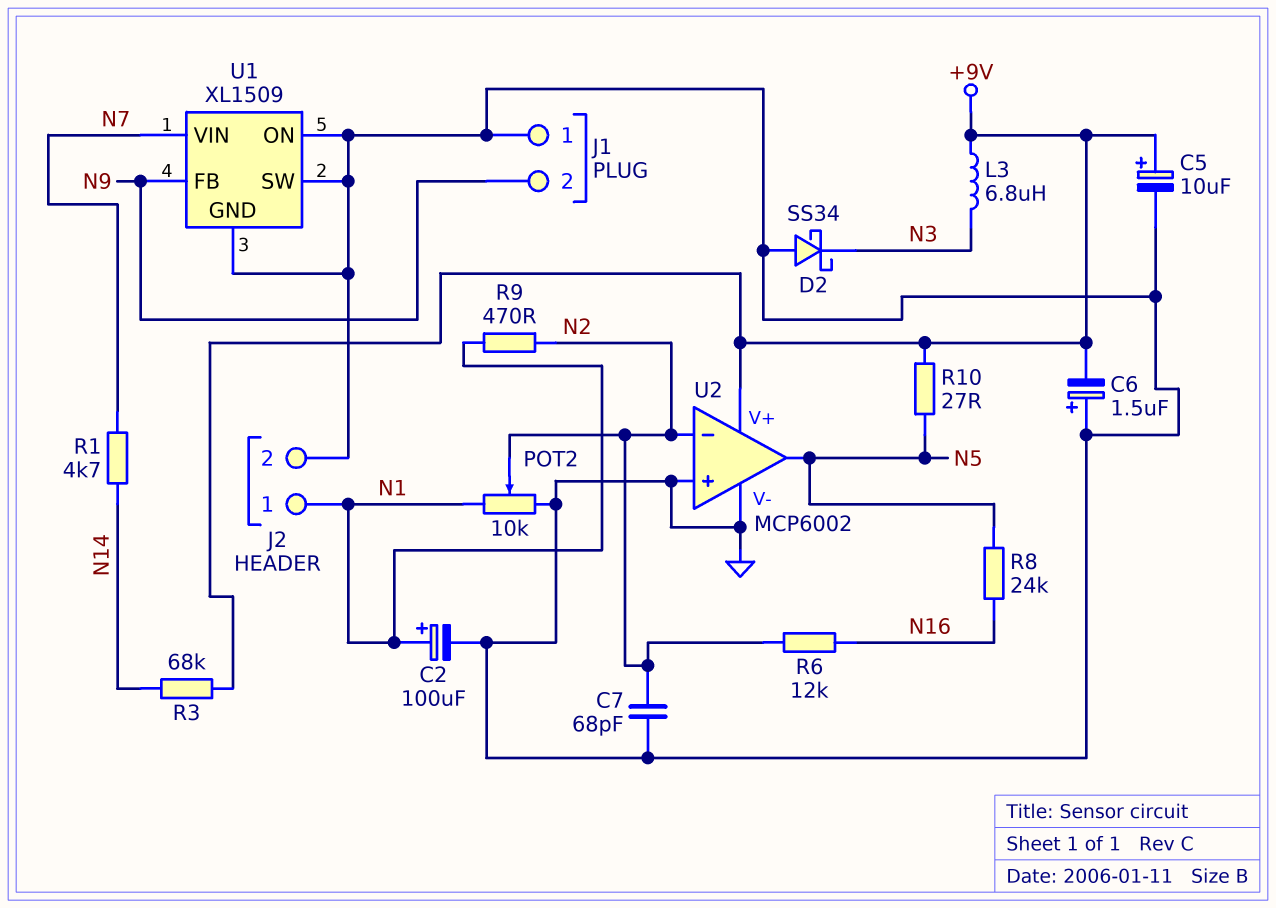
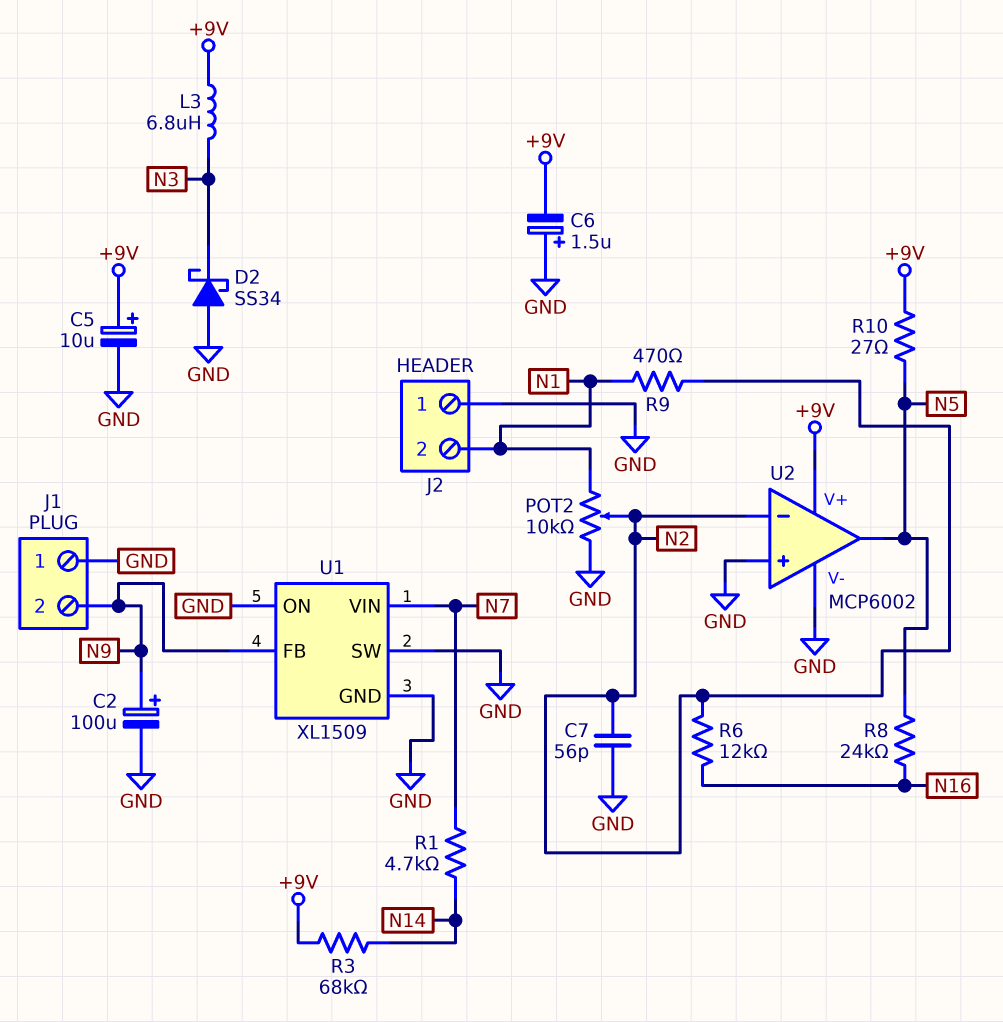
C2: 100uF (plus N1, minus GND) -> 100uF (plus N9, minus GND)
C7: 68pF (GND, N2) -> 56pF (GND, N2)
J2 pin 1: N1 -> GND
J2 pin 2: GND -> N1

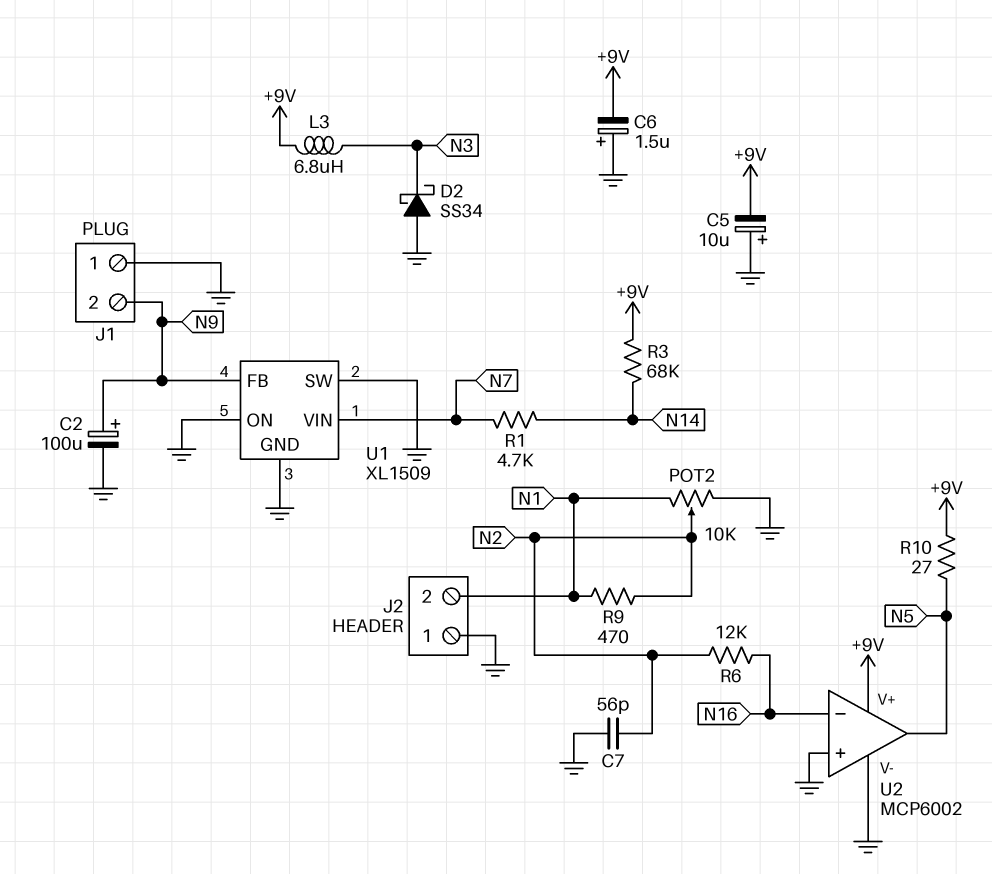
C5: 10uF (plus +9V, minus GND) -> 10uF (plus GND, minus +9V)
R8: 24k (N5, N16) -> none
U2 pin in-: N2 -> N16

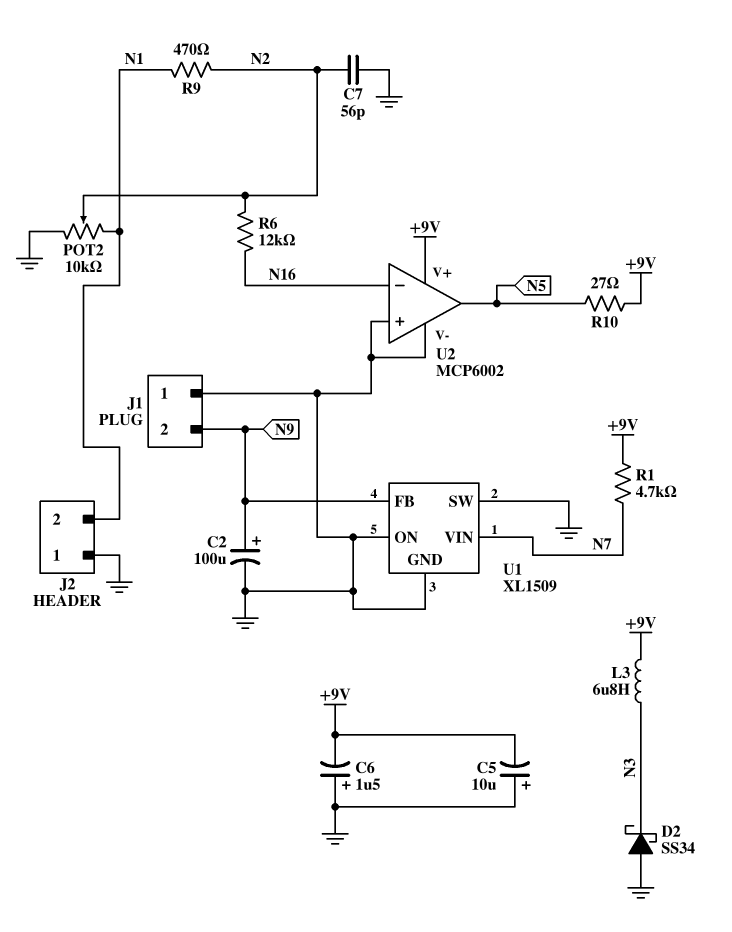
R1: 4.7k (N7, N14) -> 4.7k (+9V, N7)
R3: 68k (+9V, N14) -> none

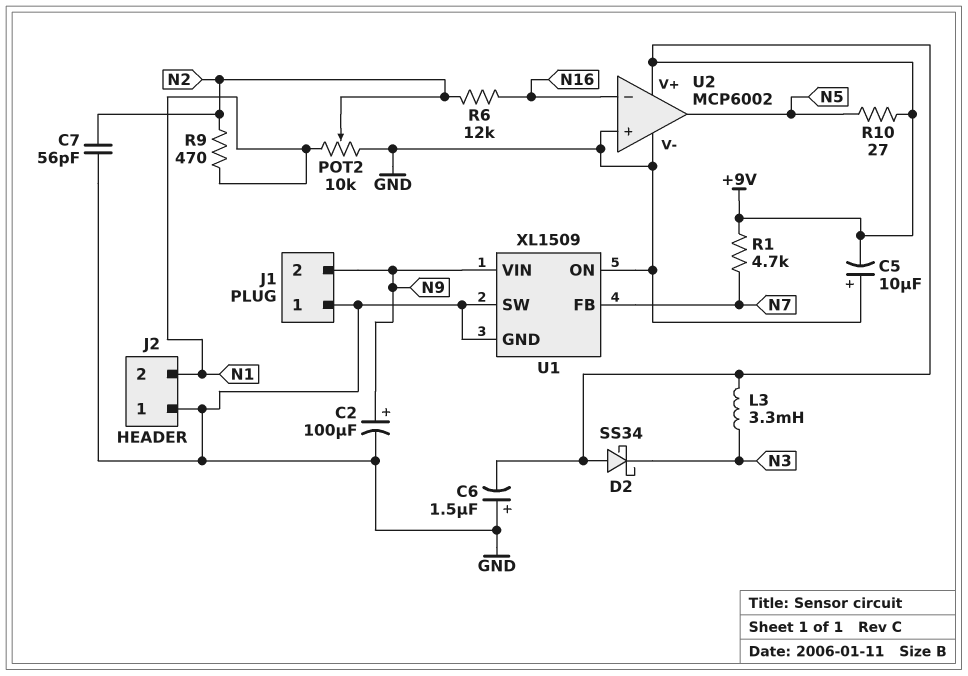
D2: schottky SS34 (A GND, K N3) -> schottky SS34 (A +9V, K N3)
L3: 6.8uH (+9V, N3) -> 3.3mH (+9V, N3)
U1 pin FB: N9 -> N7
U1 pin VIN: N7 -> N9

